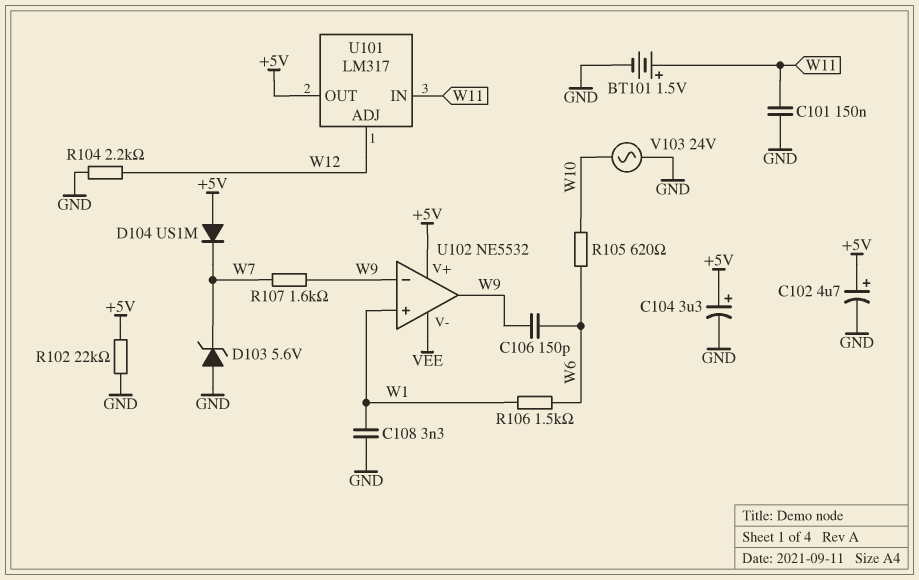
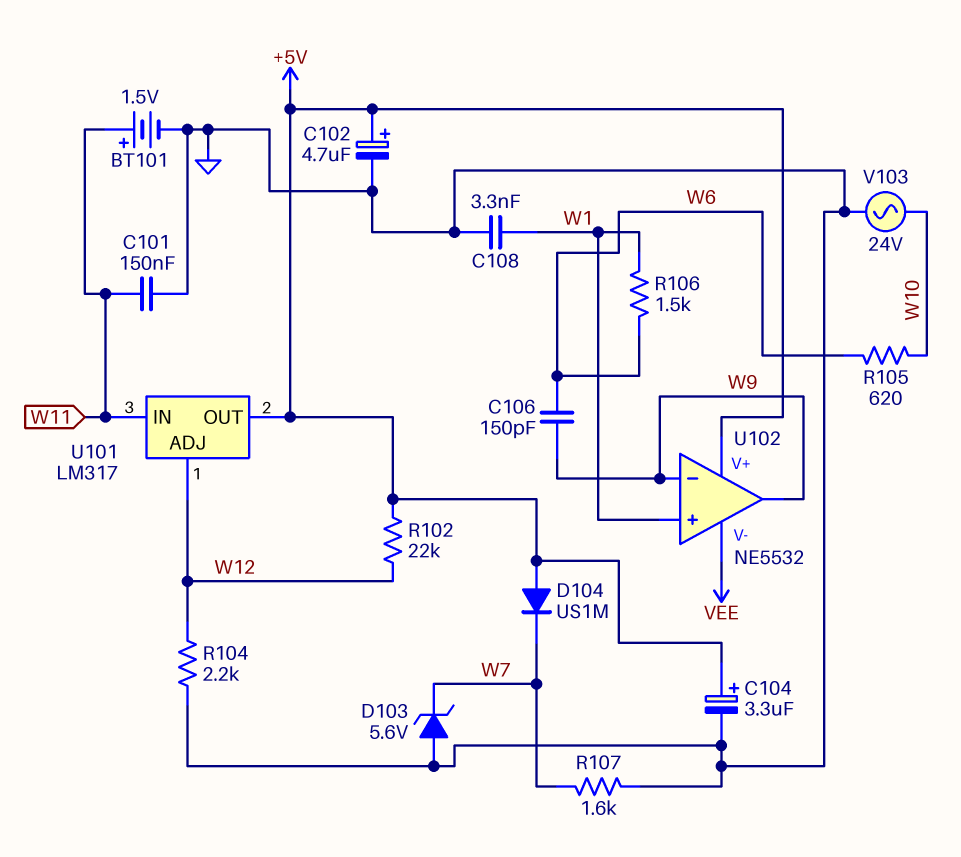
R102: 22k (+5V, GND) -> 22k (+5V, W12)
R107: 1.6k (W7, W9) -> 1.6k (GND, W7)

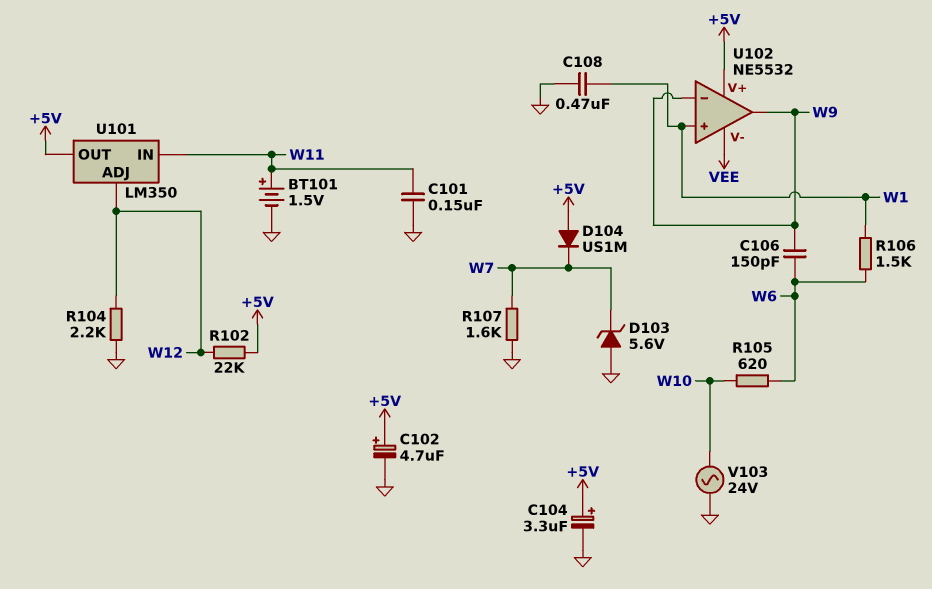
C108: 3.3nF (GND, W1) -> 470nF (GND, W1)
U101: LM317 -> LM350

